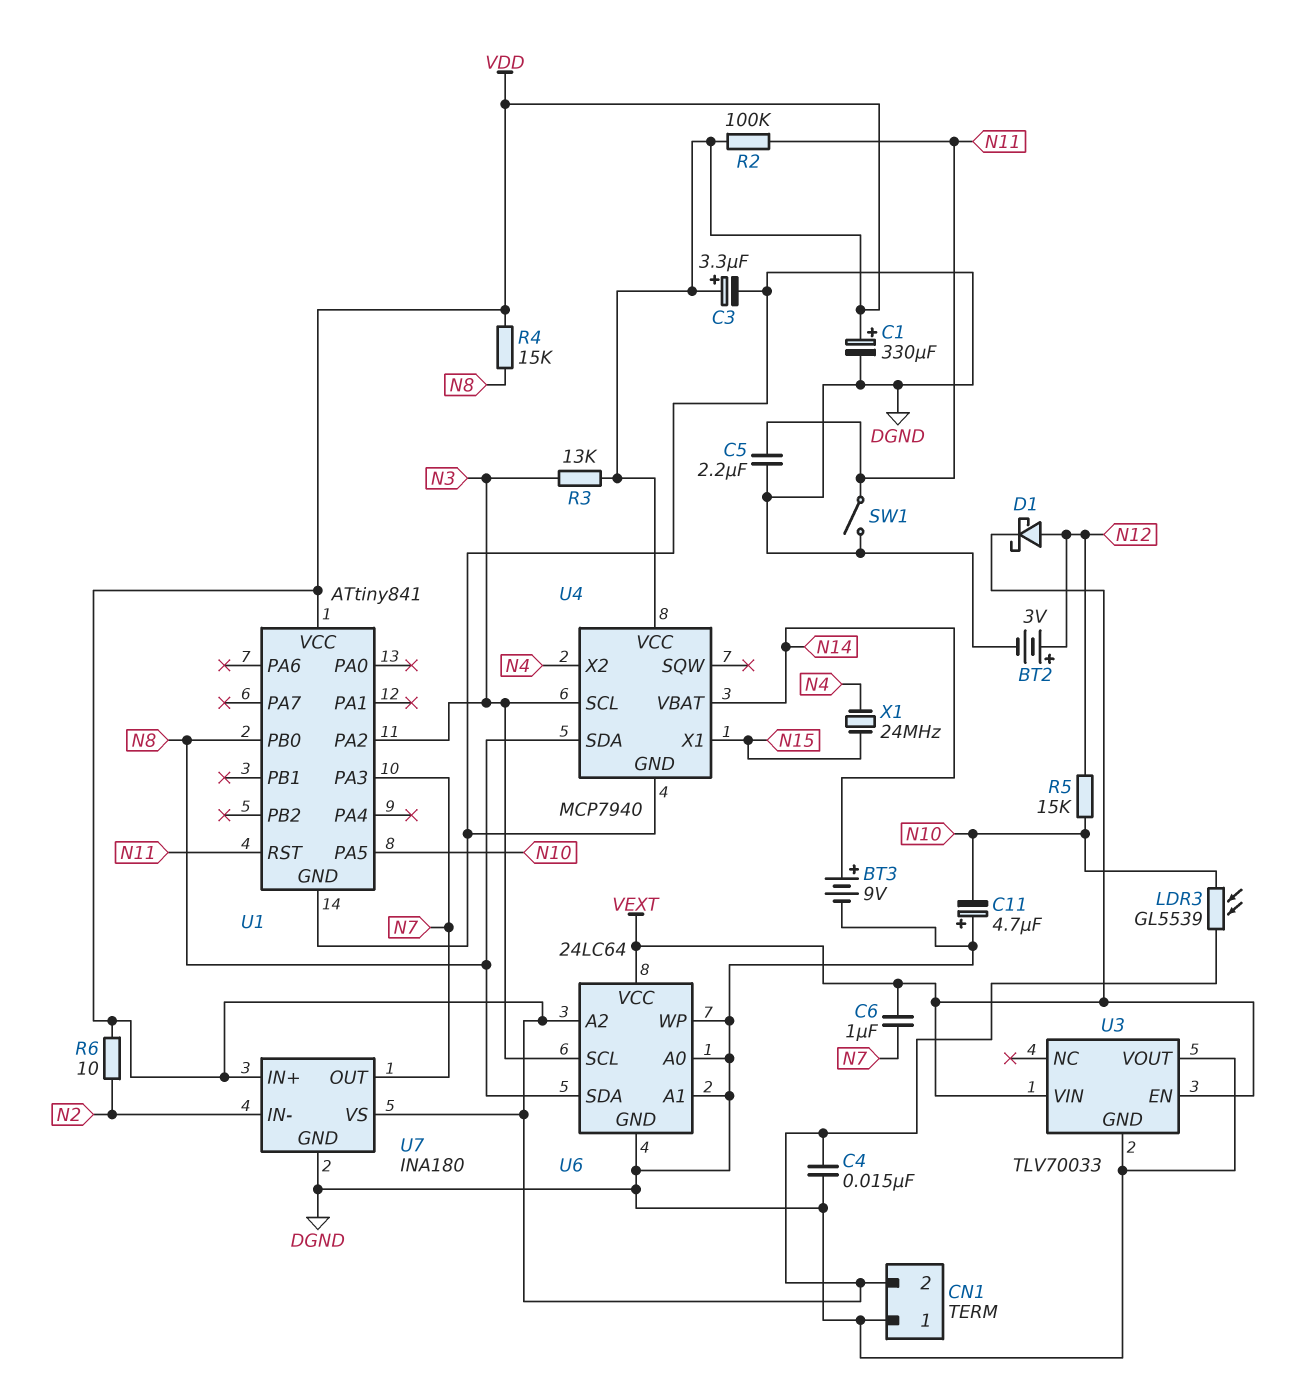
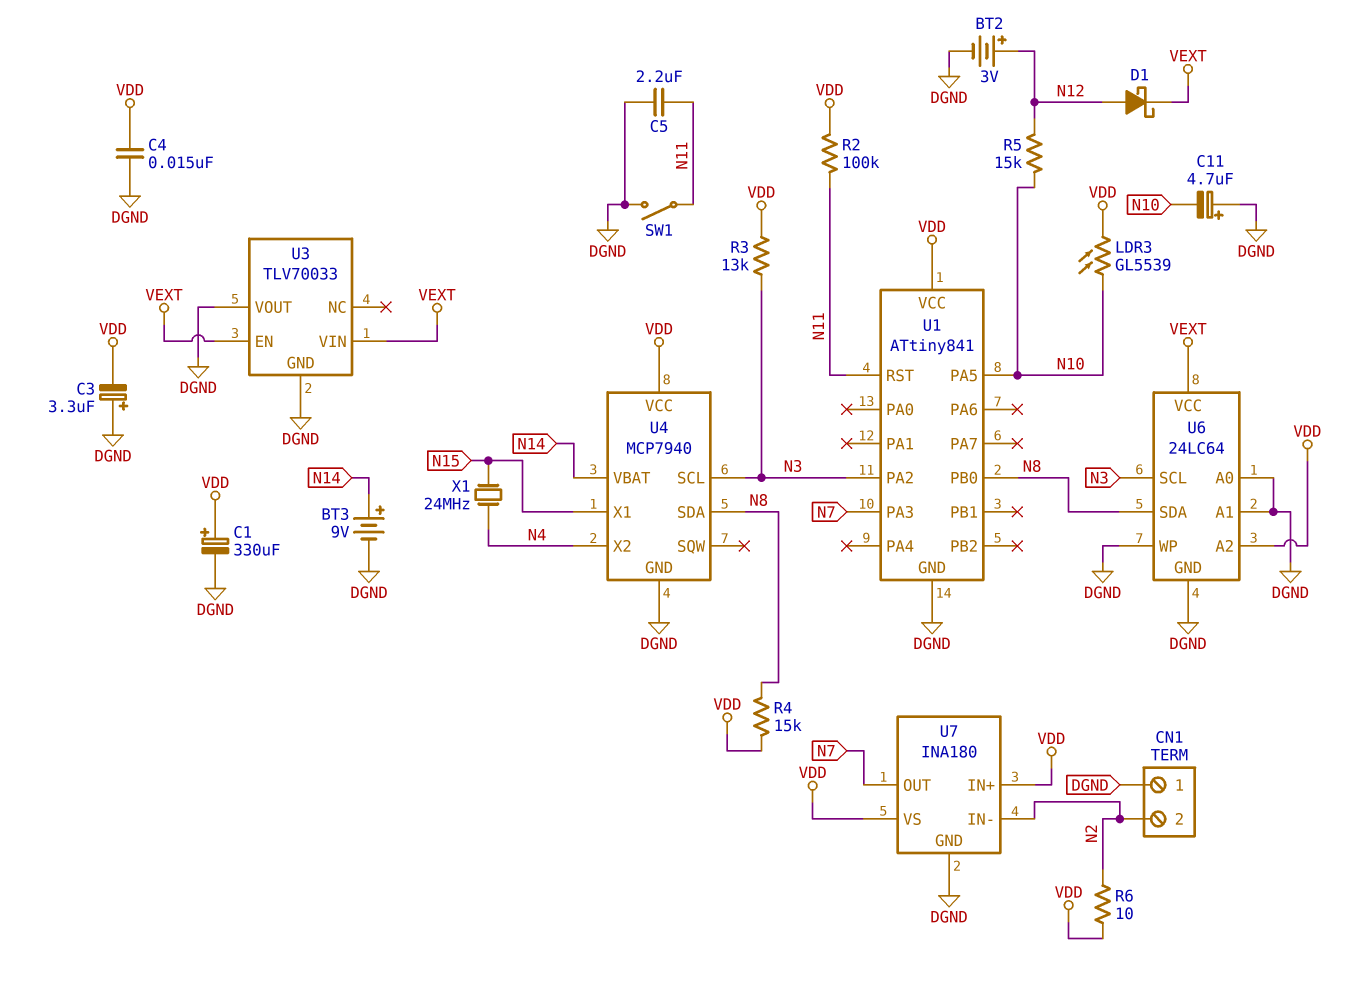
C3: 3.3uF (plus VDD, minus DGND) -> 3.3uF (plus DGND, minus VDD)
C6: 1uF (N7, VEXT) -> none
CN1 pin 2: VDD -> N2

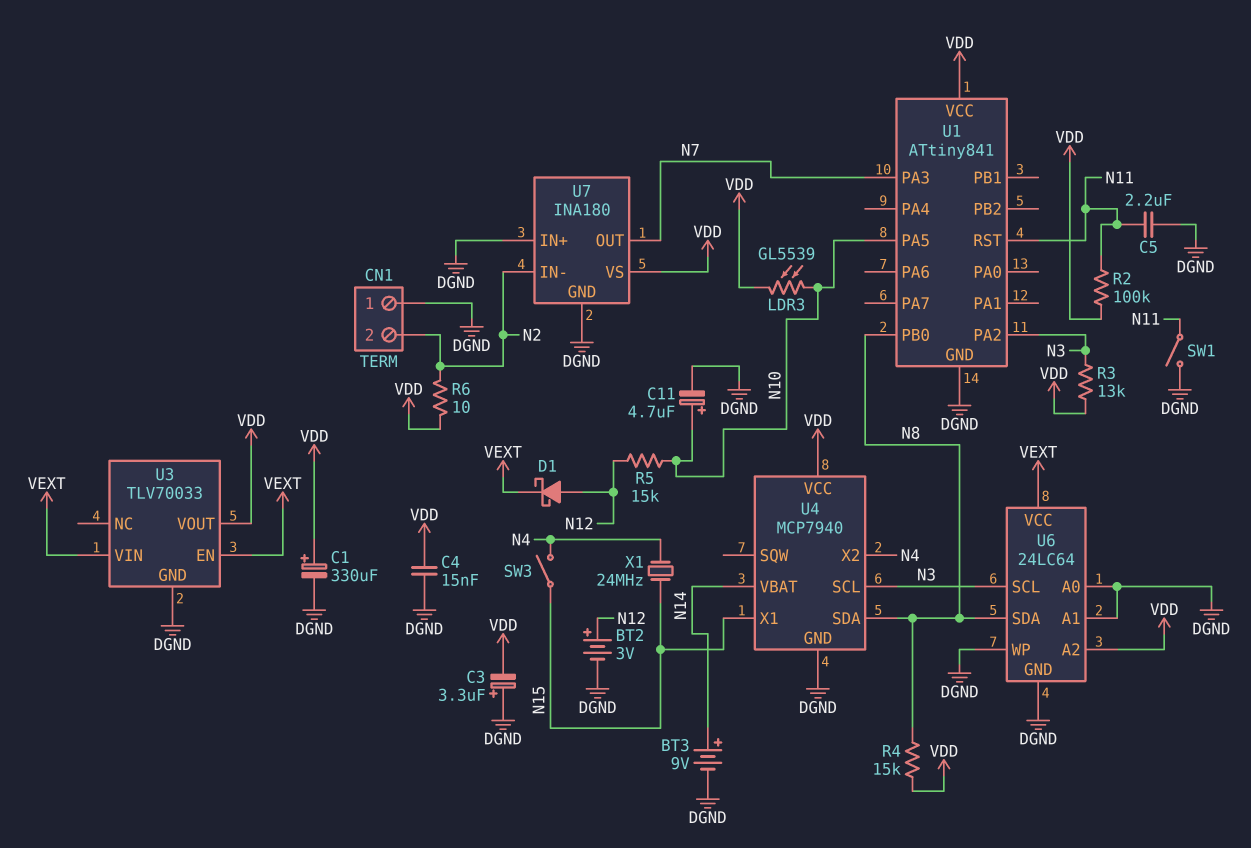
C11: 4.7uF (plus DGND, minus N10) -> 4.7uF (plus N10, minus DGND)
SW3: none -> switch (N4, N15)
U3 pin VOUT: DGND -> VDD
U7 pin IN+: VDD -> DGND

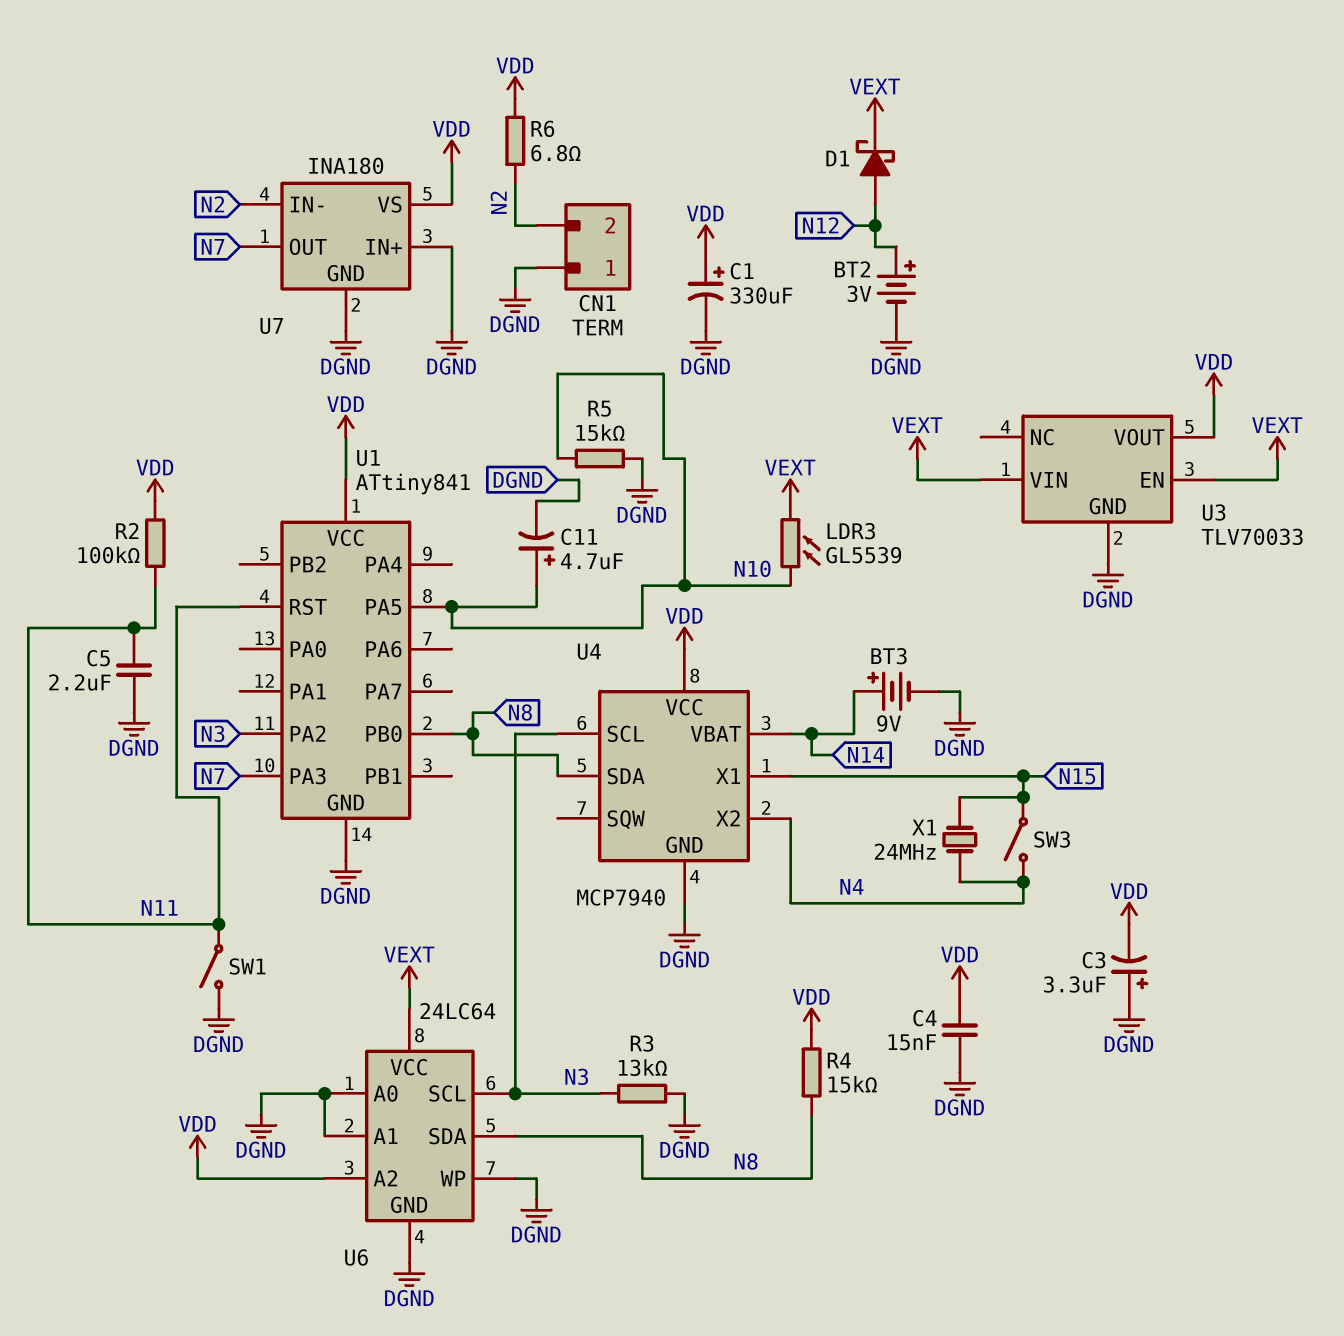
LDR3: GL5539 (N10, VDD) -> GL5539 (N10, VEXT)
R3: 13k (N3, VDD) -> 13k (DGND, N3)
R5: 15k (N10, N12) -> 15k (DGND, N10)
R6: 10 (N2, VDD) -> 6.8 (N2, VDD)

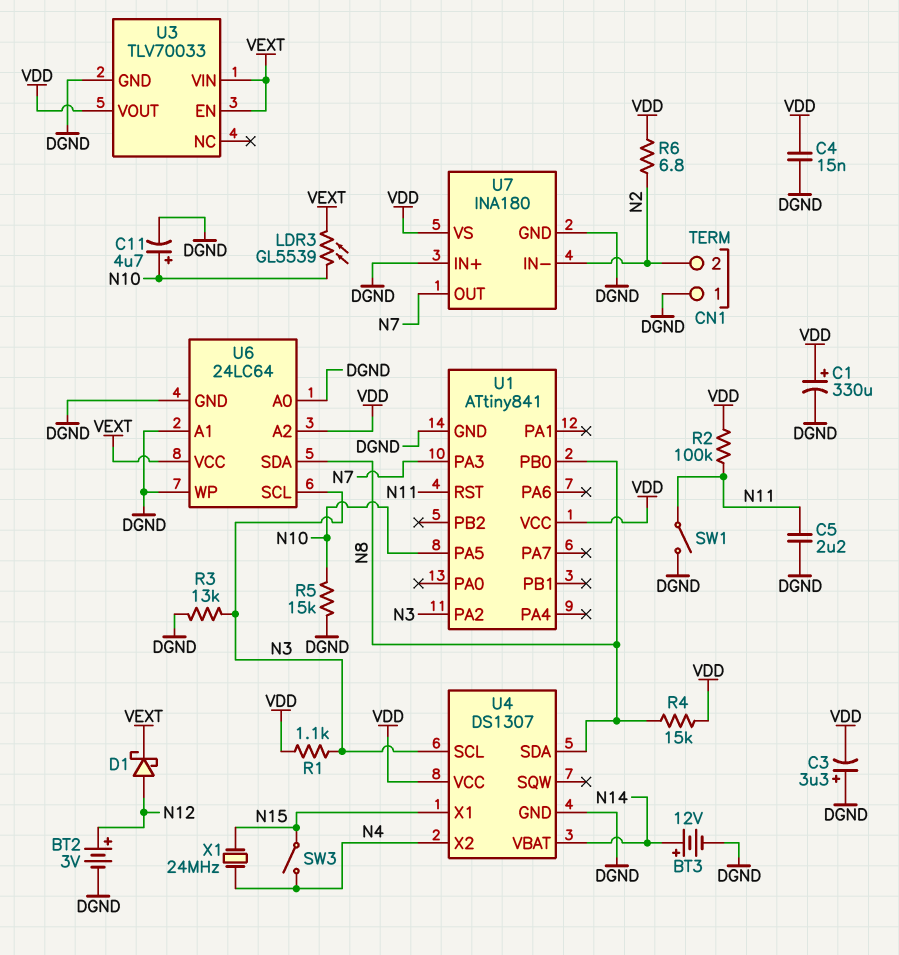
BT3: 9V (plus N14, minus DGND) -> 12V (plus N14, minus DGND)
R1: none -> 1.1k (N3, VDD)
U4: MCP7940 -> DS1307

